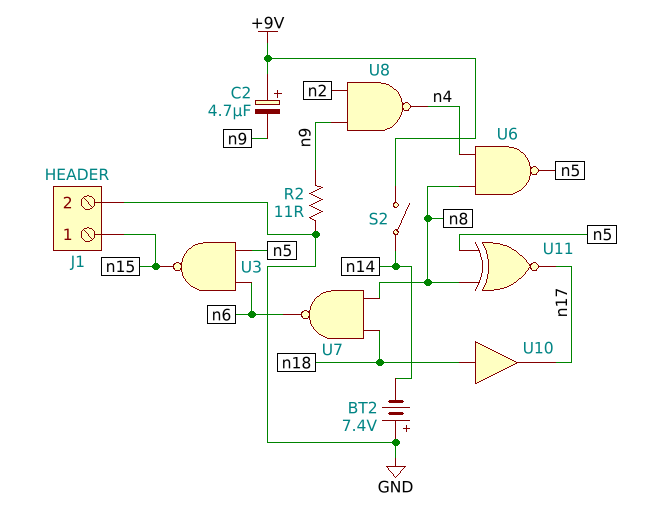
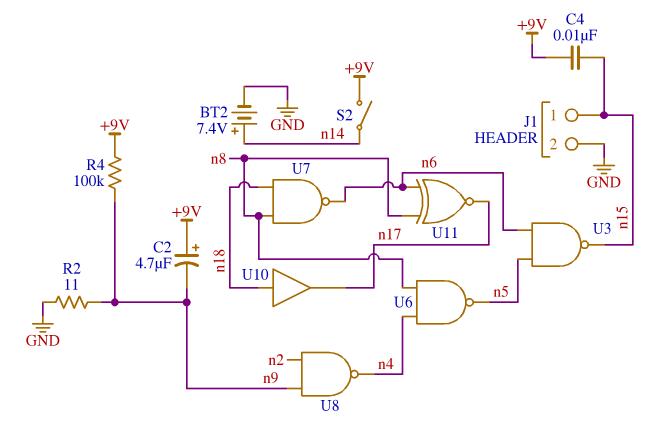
BT2: 7.4V (plus GND, minus n14) -> 7.4V (plus n14, minus GND)
C4: none -> 10nF (+9V, n15)
R4: none -> 100k (+9V, n9)
U11: XNOR (in n5, in n8, out n17) -> XNOR (in n6, in n8, out n17)

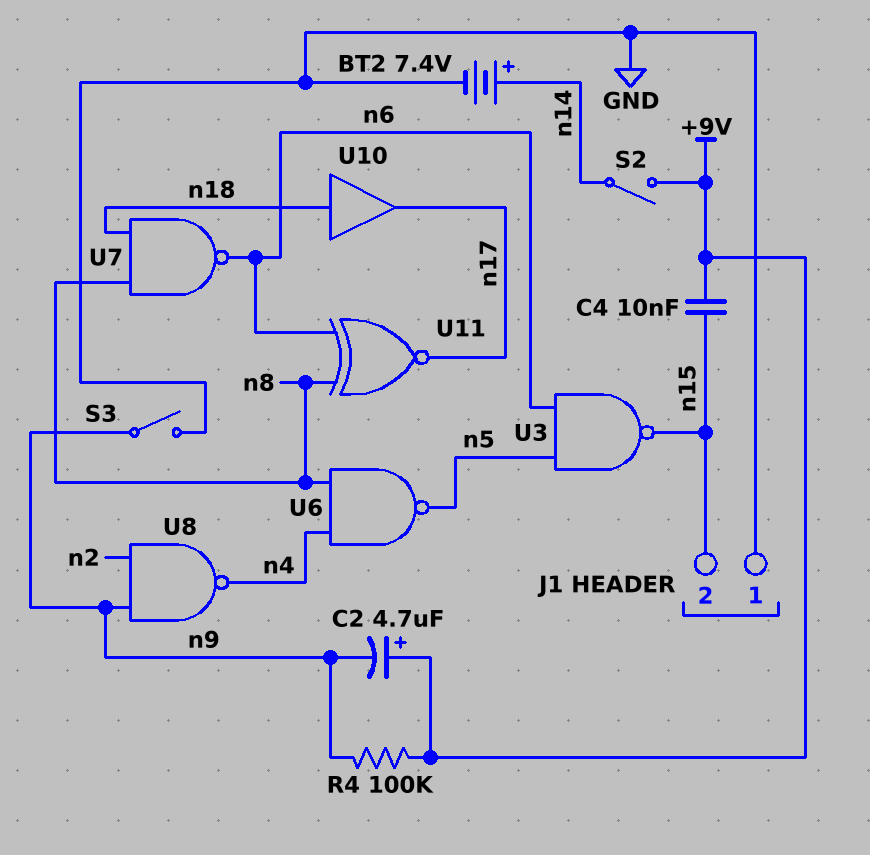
J1 pin 1: n15 -> GND
J1 pin 2: GND -> n15
R2: 11 (GND, n9) -> none
S3: none -> switch (GND, n9)

